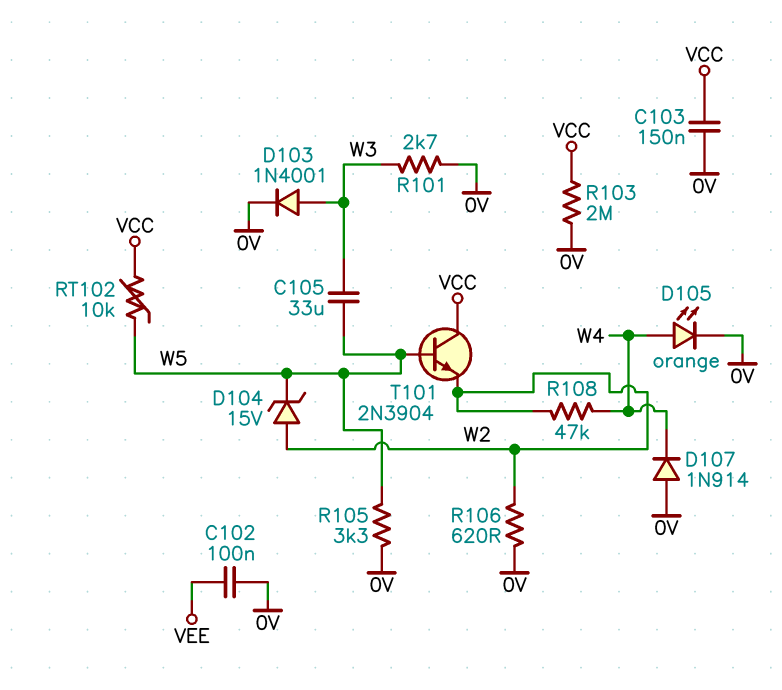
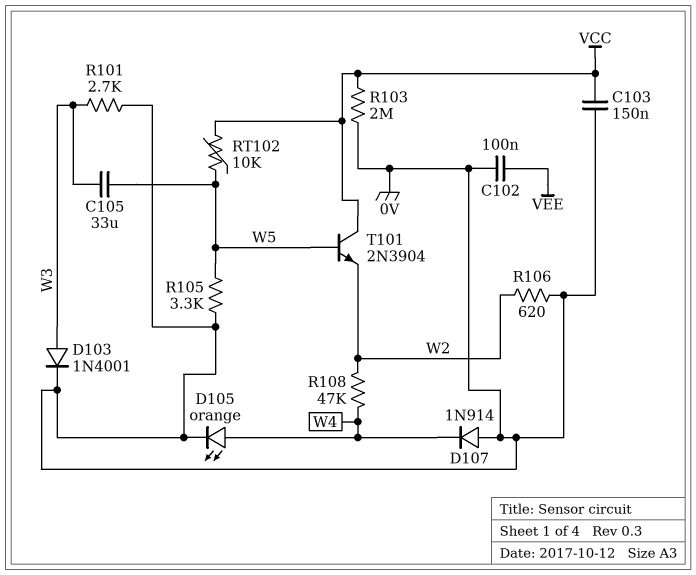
D104: zener 15V (A W2, K W5) -> none

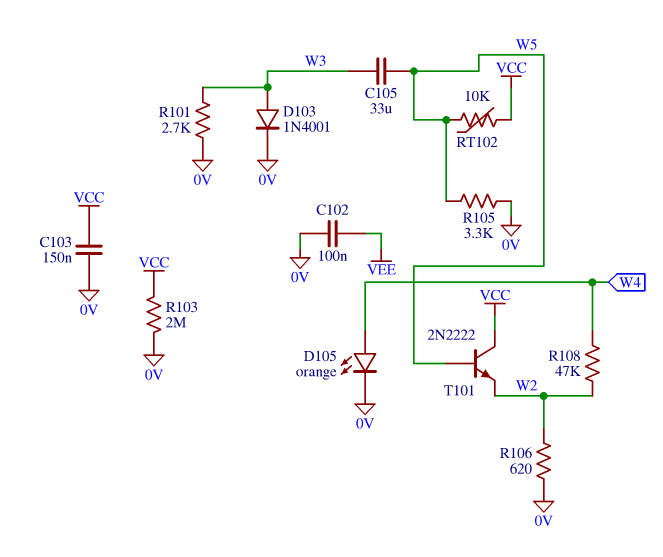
D107: diode 1N914 (A 0V, K W4) -> none
T101: NPN 2N3904 (B W5, C VCC, E W2) -> NPN 2N2222 (B W5, C VCC, E W2)

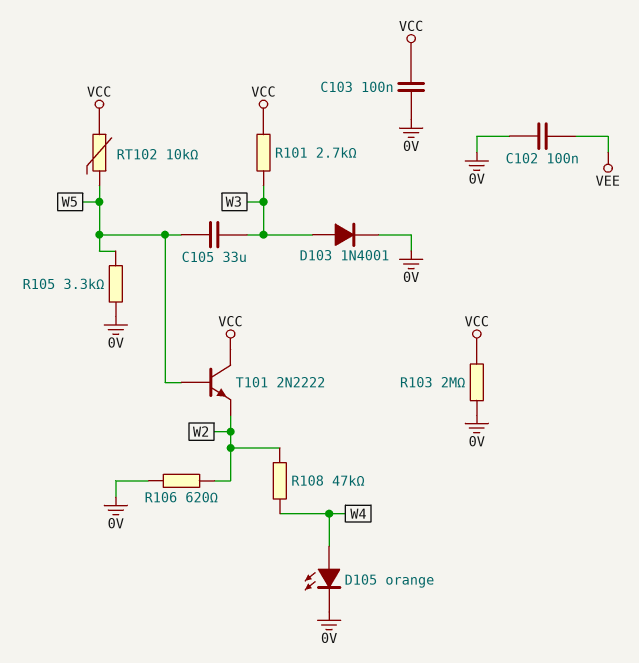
C103: 150nF (0V, VCC) -> 100nF (0V, VCC)
R101: 2.7k (0V, W3) -> 2.7k (VCC, W3)

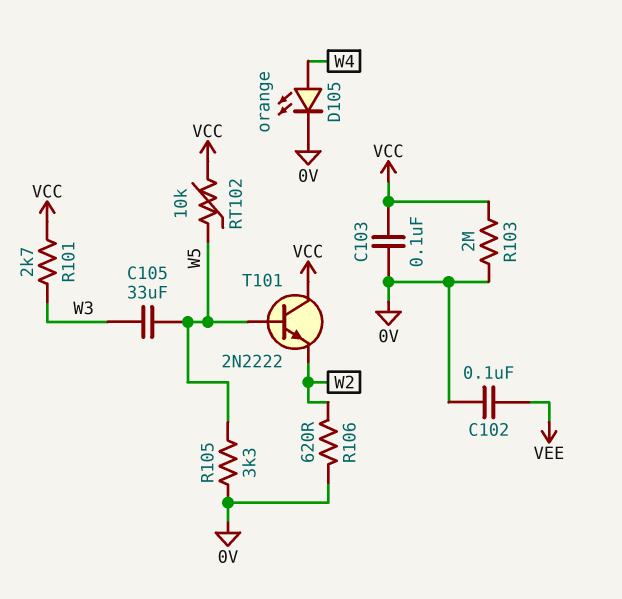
D103: diode 1N4001 (A W3, K 0V) -> none
R108: 47k (W2, W4) -> none

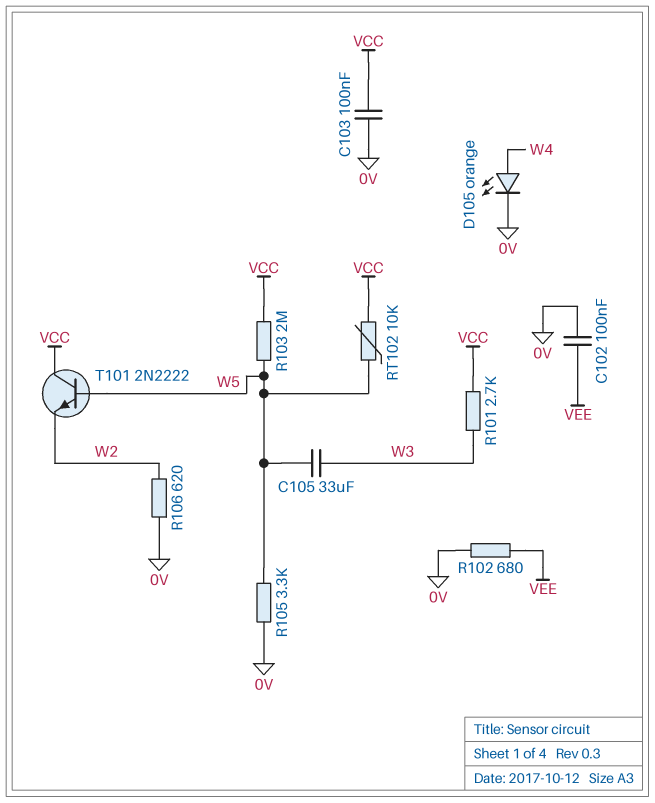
R102: none -> 680 (0V, VEE)
R103: 2M (0V, VCC) -> 2M (VCC, W5)

